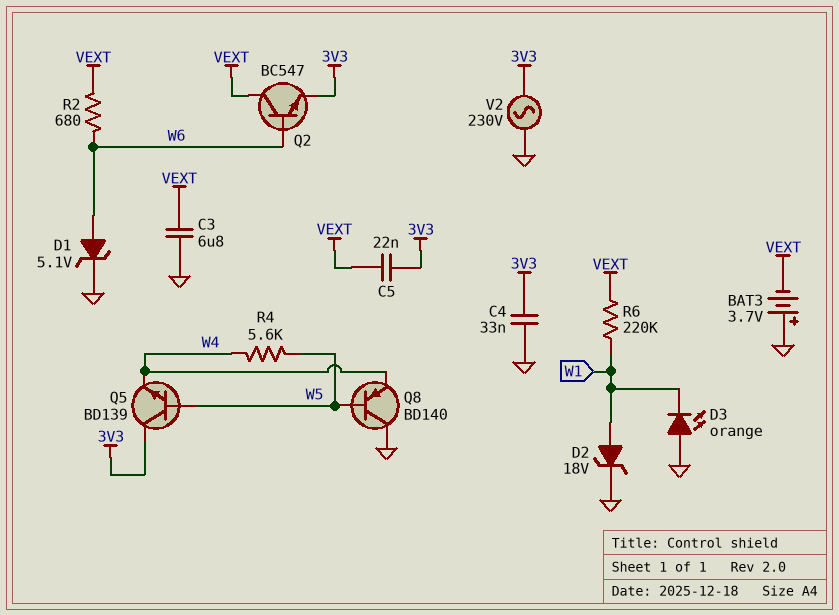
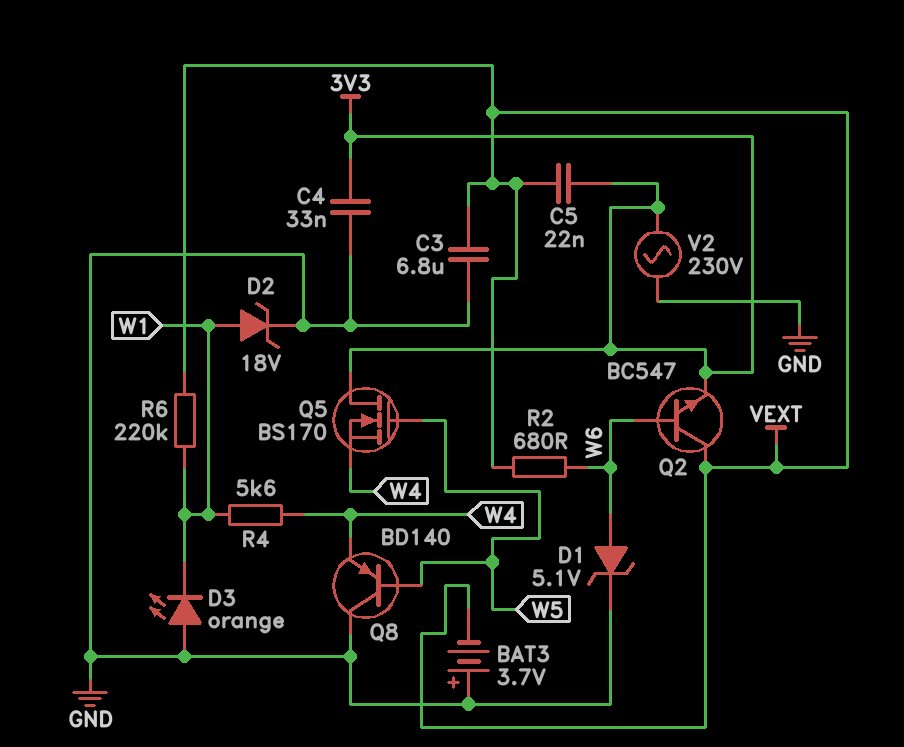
Q5: NPN BD139 (B W5, C 3V3, E W4) -> NMOS BS170 (G W5, D 3V3, S W4)
R4: 5.6k (W4, W5) -> 5.6k (W1, W4)

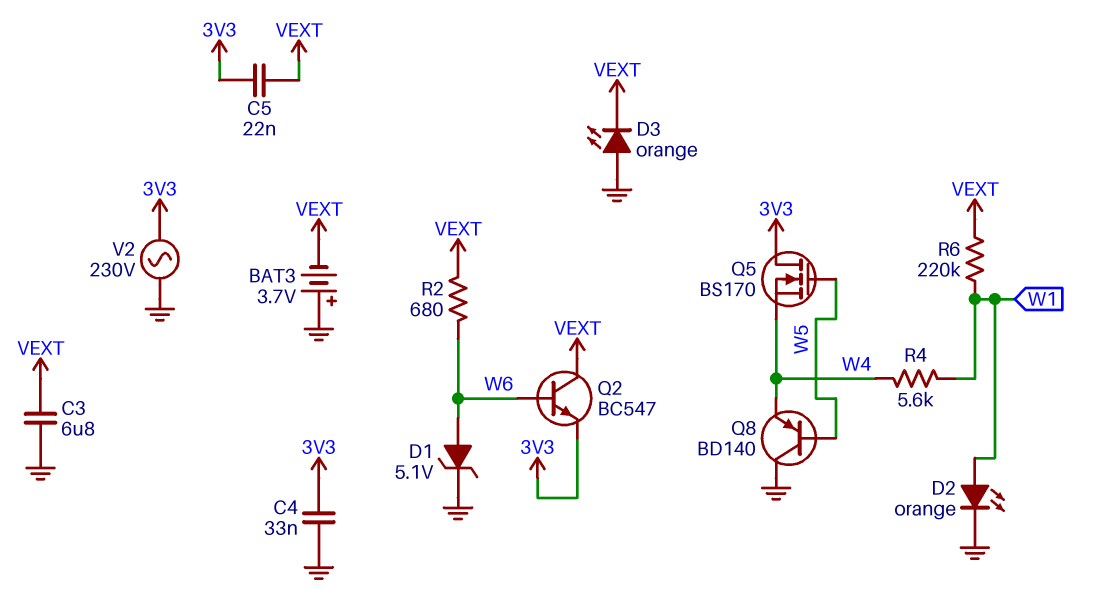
D2: zener 18V (A W1, K GND) -> LED orange (A W1, K GND)
D3: LED orange (A GND, K W1) -> LED orange (A GND, K VEXT)

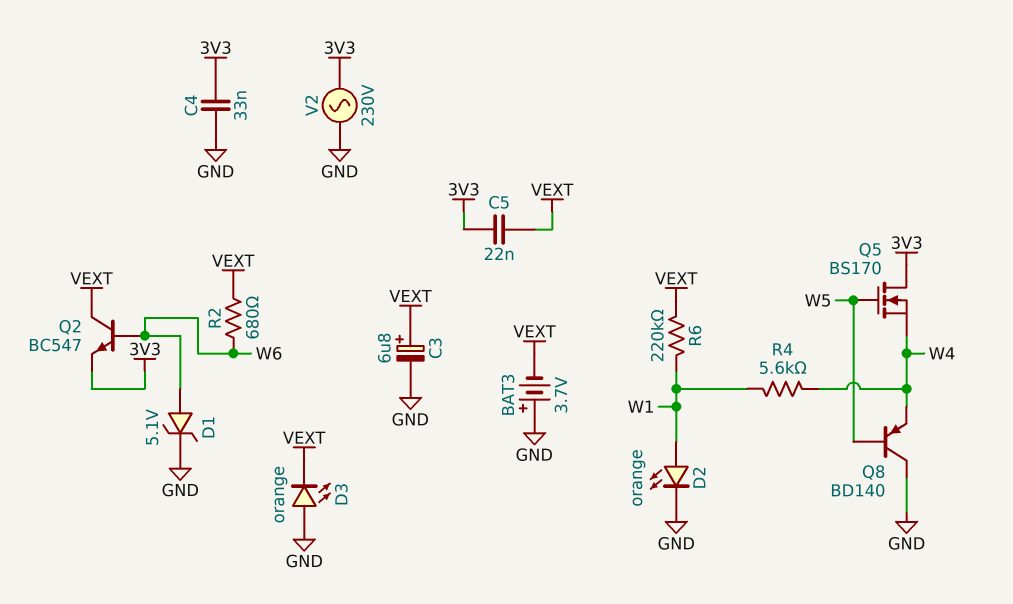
C3: 6.8uF (GND, VEXT) -> 6.8uF (plus VEXT, minus GND)

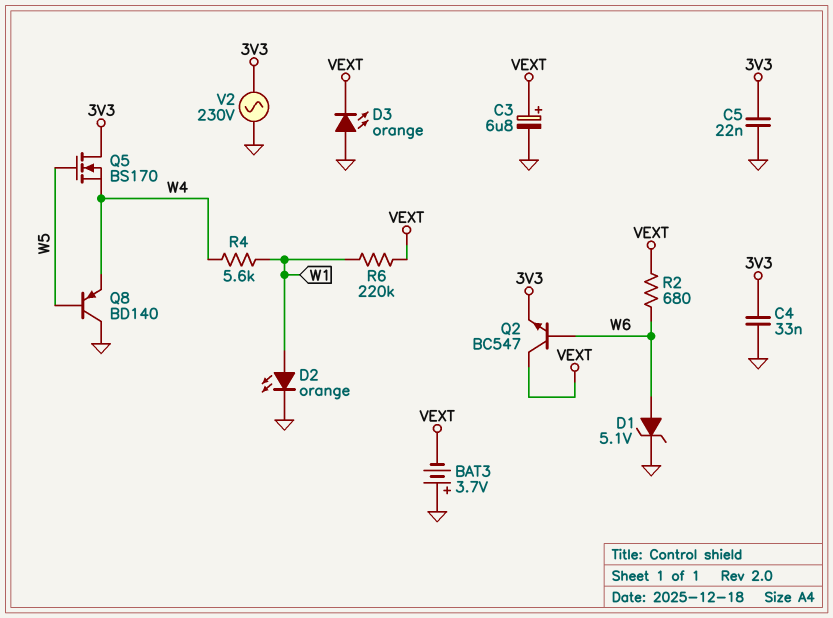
C5: 22nF (3V3, VEXT) -> 22nF (3V3, GND)

